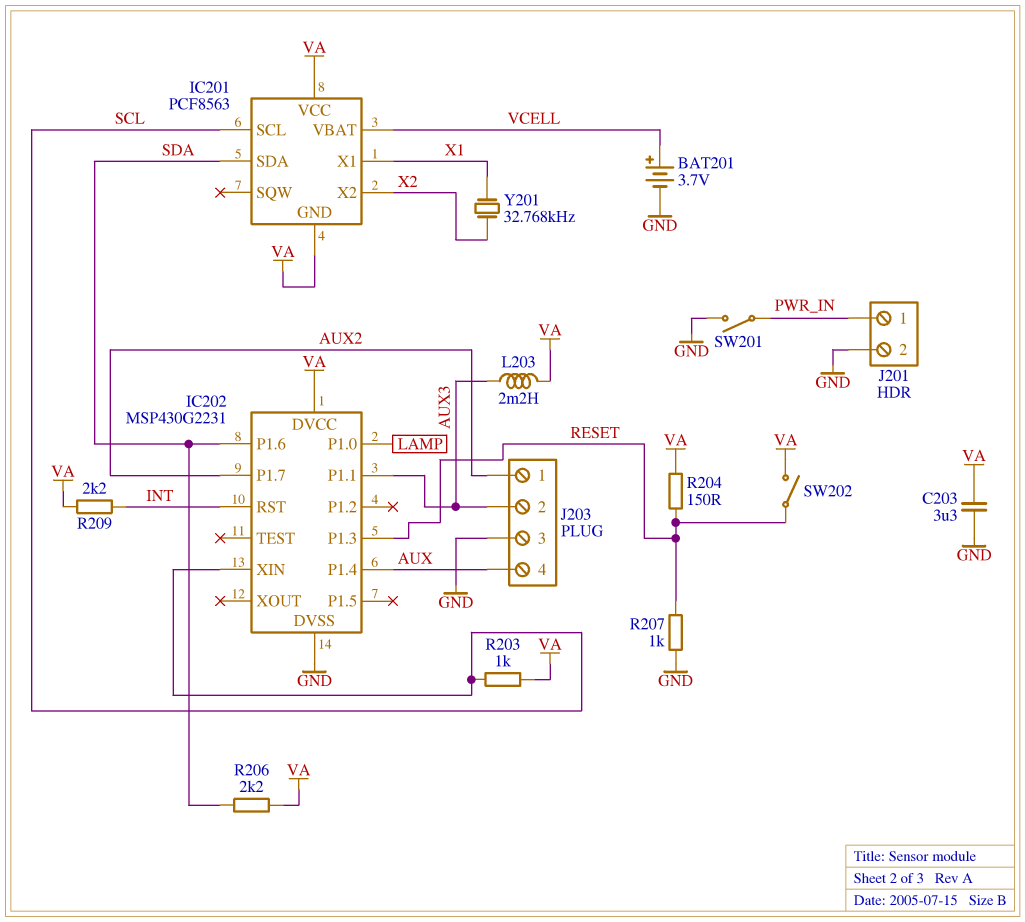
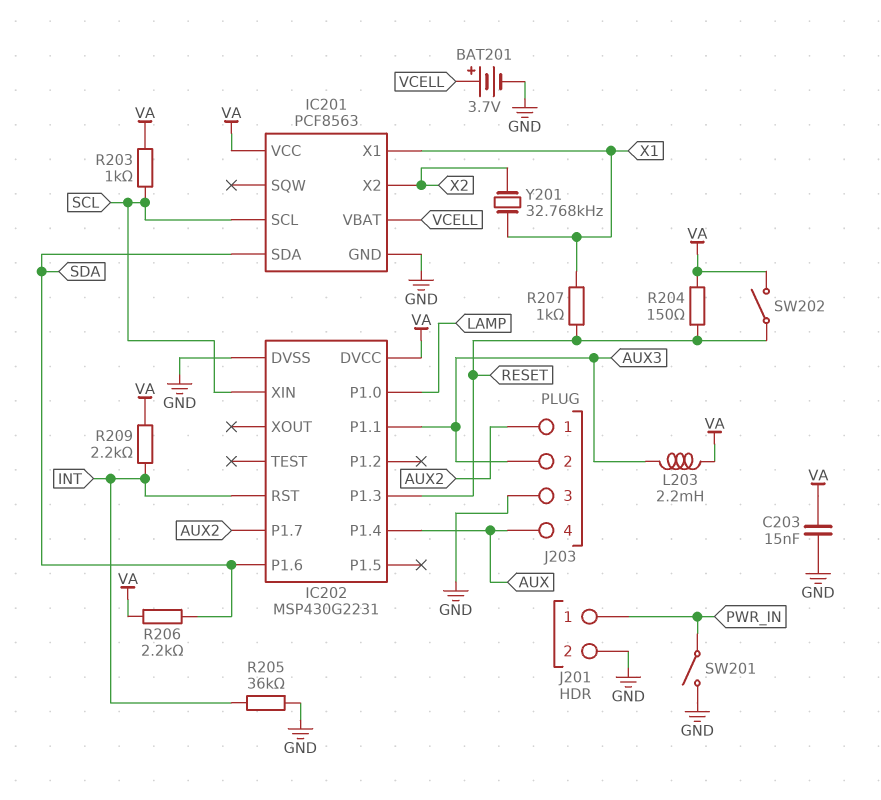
C203: 3.3uF (GND, VA) -> 15nF (GND, VA)
IC201 pin GND: VA -> GND
R205: none -> 36k (GND, INT)
R207: 1k (GND, RESET) -> 1k (RESET, X1)

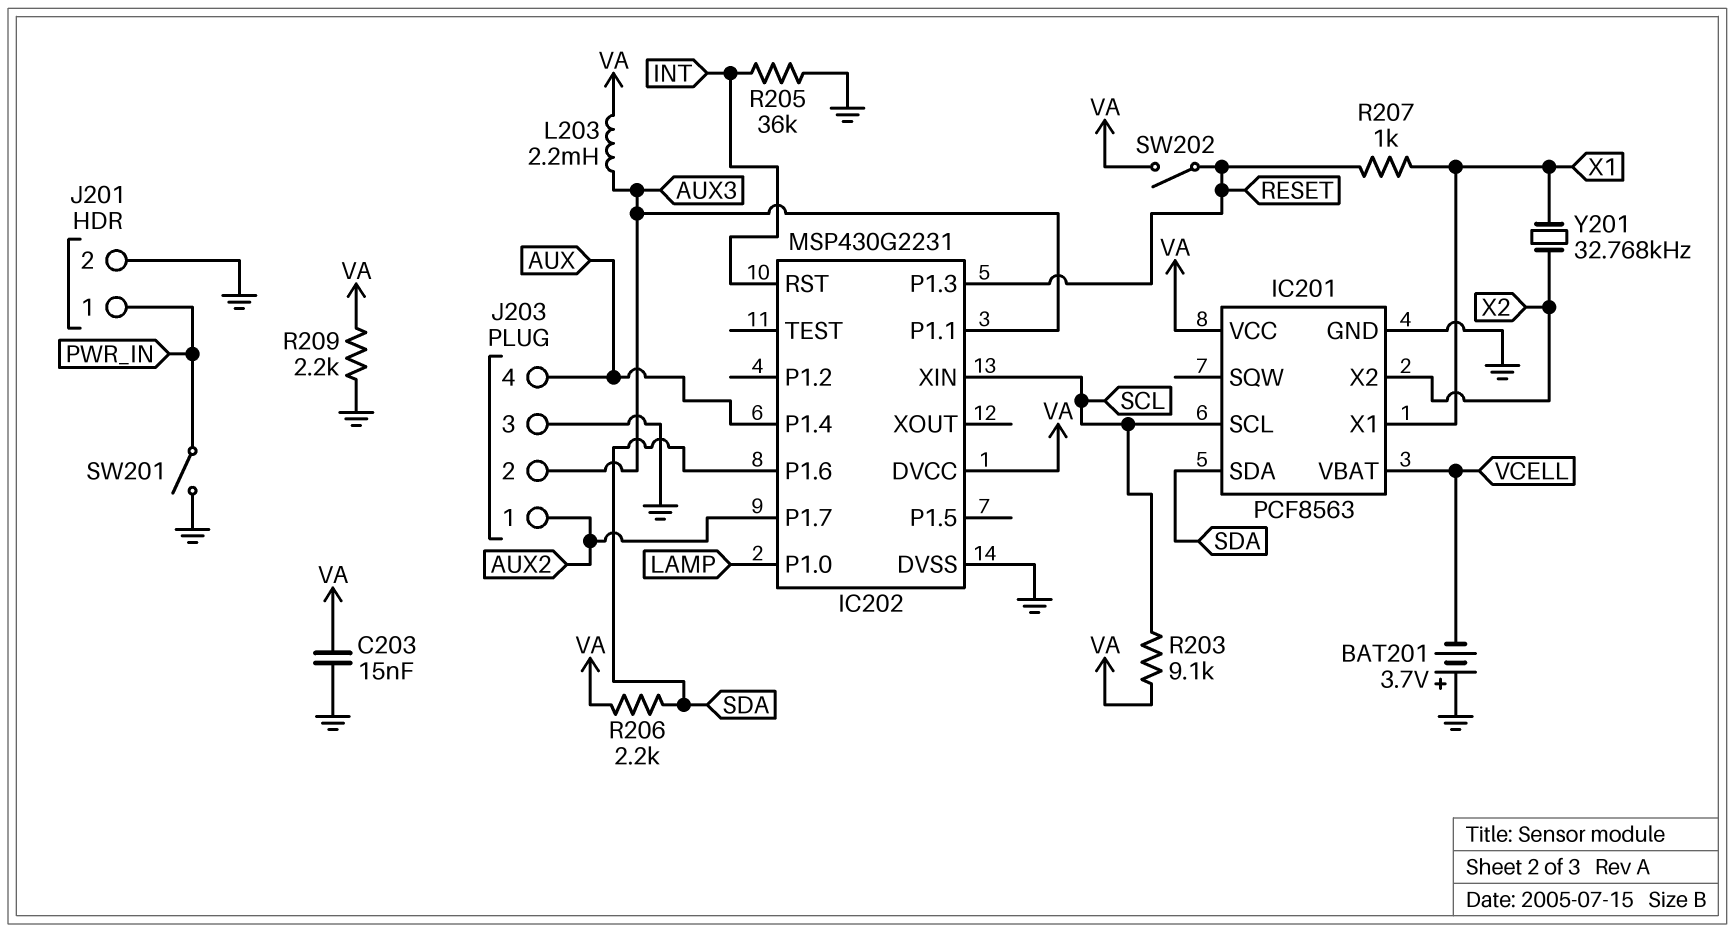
BAT201: 3.7V (plus VCELL, minus GND) -> 3.7V (plus GND, minus VCELL)
R203: 1k (SCL, VA) -> 9.1k (SCL, VA)
R204: 150 (RESET, VA) -> none
R209: 2.2k (INT, VA) -> 2.2k (GND, VA)

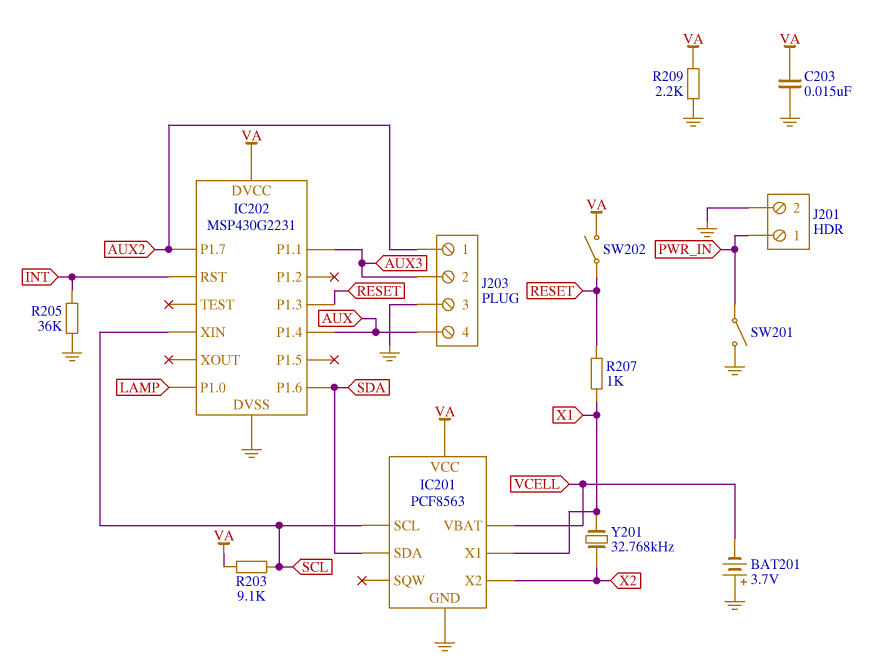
L203: 2.2mH (AUX3, VA) -> none
R206: 2.2k (SDA, VA) -> none

